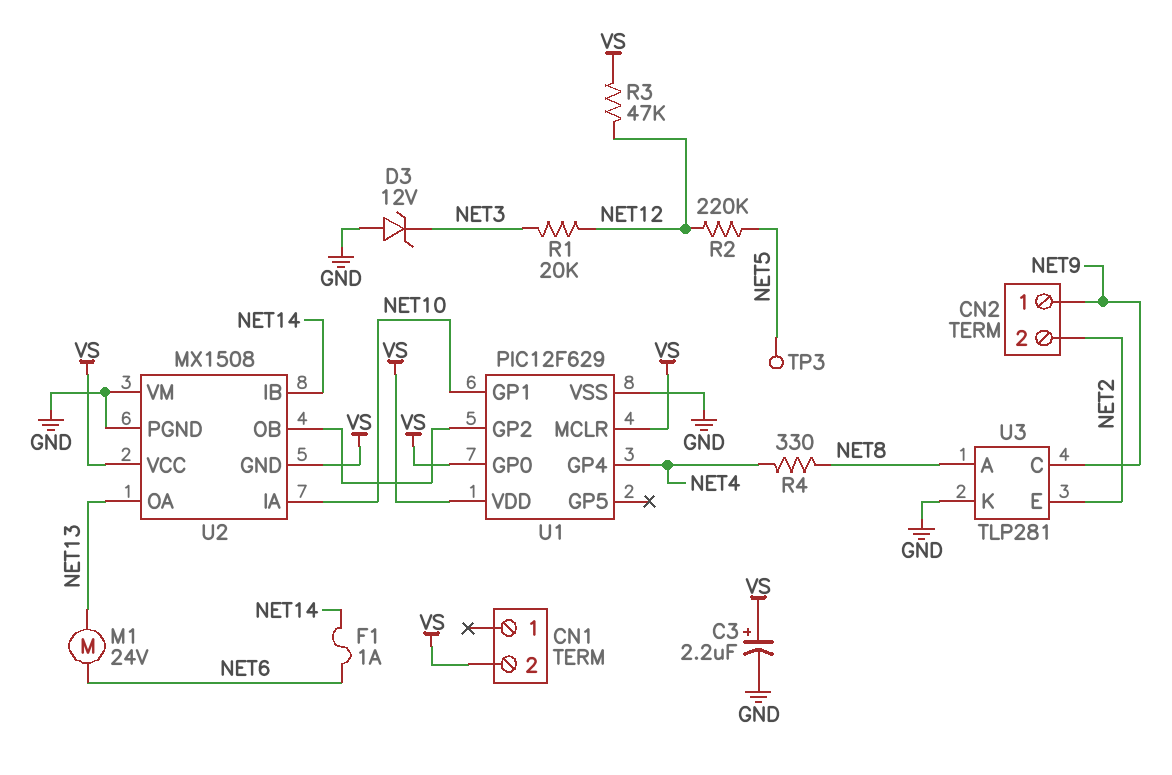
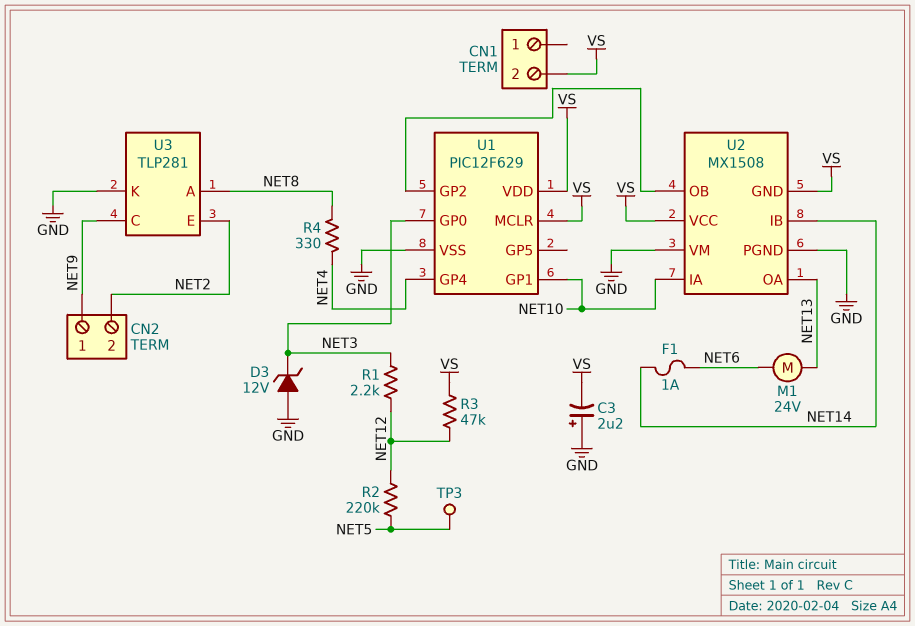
C3: 2.2uF (plus VS, minus GND) -> 2.2uF (plus GND, minus VS)
R1: 20k (NET3, NET12) -> 2.2k (NET3, NET12)
U1 pin GP0: VS -> NET3

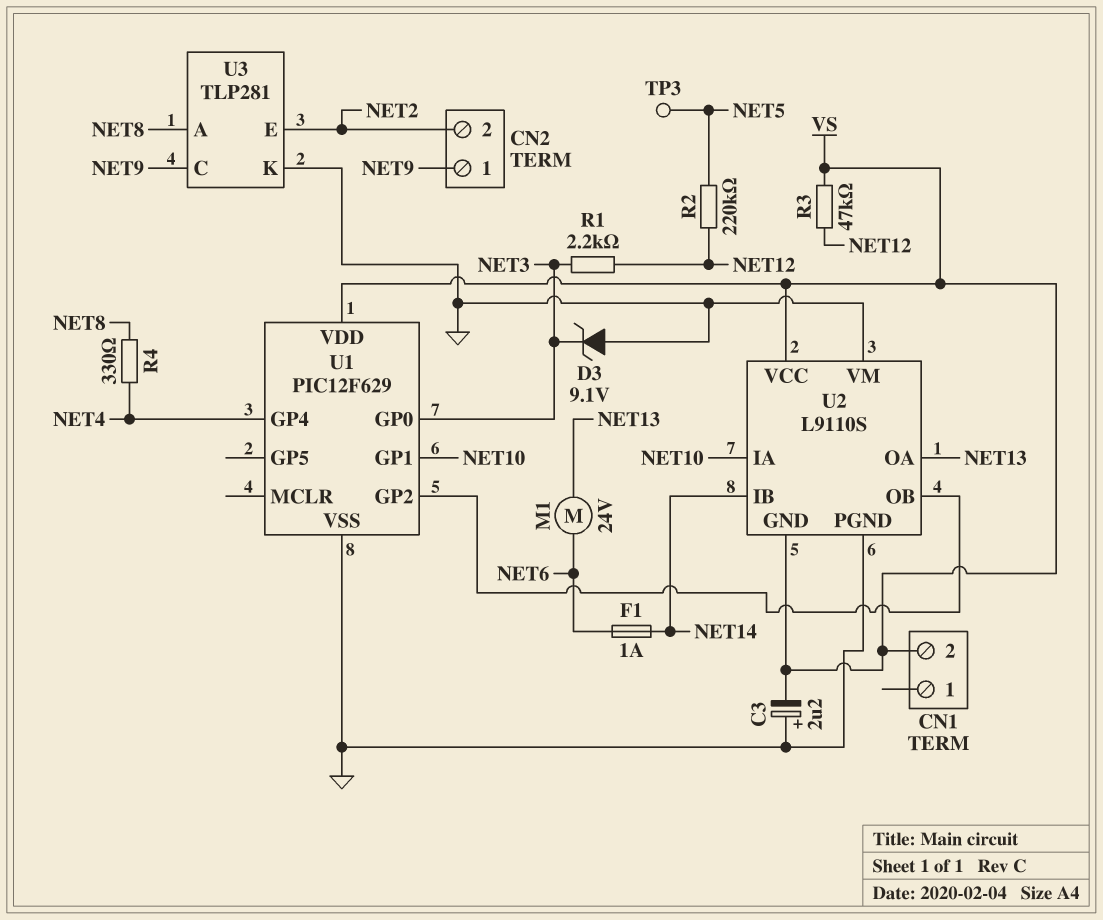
D3: zener 12V (A GND, K NET3) -> zener 9.1V (A GND, K NET3)
U1 pin MCLR: VS -> none
U2: MX1508 -> L9110S

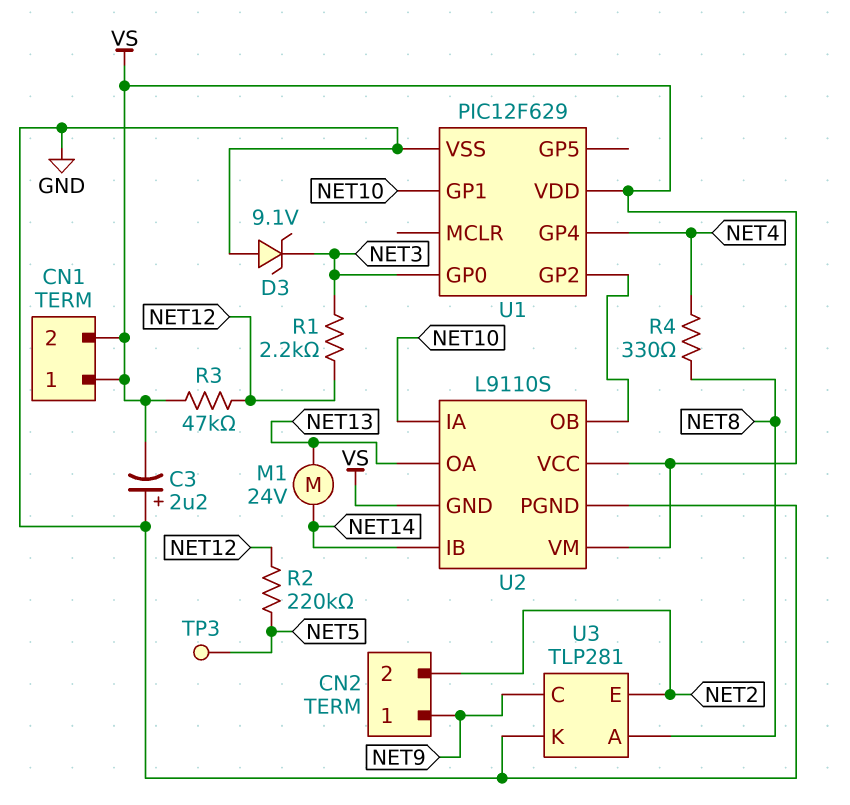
CN1 pin 1: none -> VS
F1: 1A (NET6, NET14) -> none
M1: motor 24V (NET6, NET13) -> motor 24V (NET13, NET14)
U2 pin VM: GND -> VS

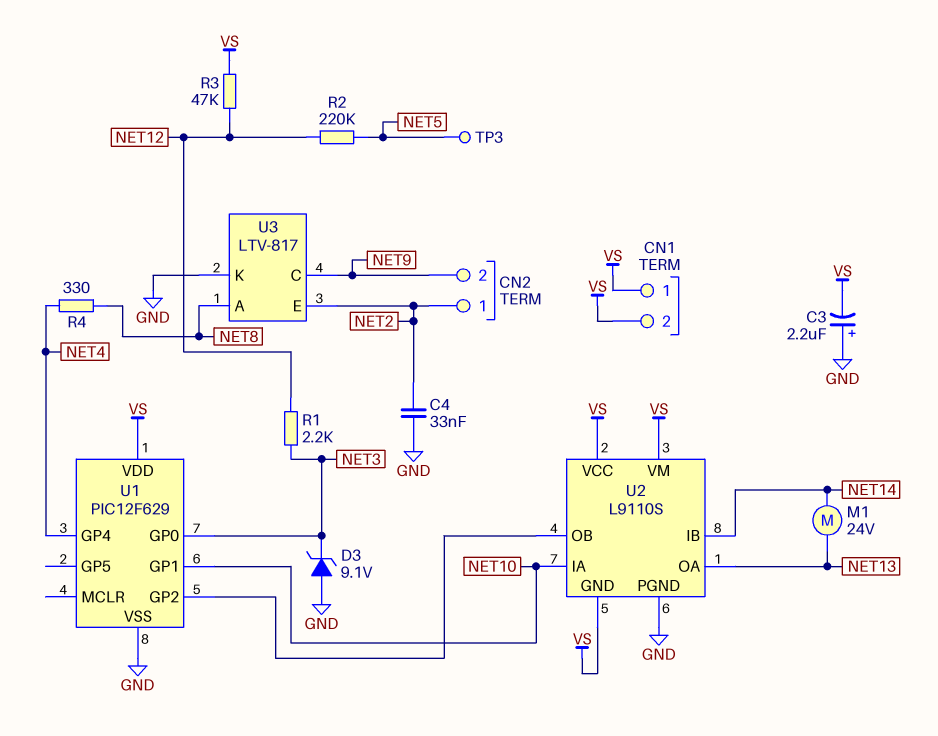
C4: none -> 33nF (GND, NET2)
CN2 pin 1: NET9 -> NET2
CN2 pin 2: NET2 -> NET9
U3: TLP281 -> LTV-817

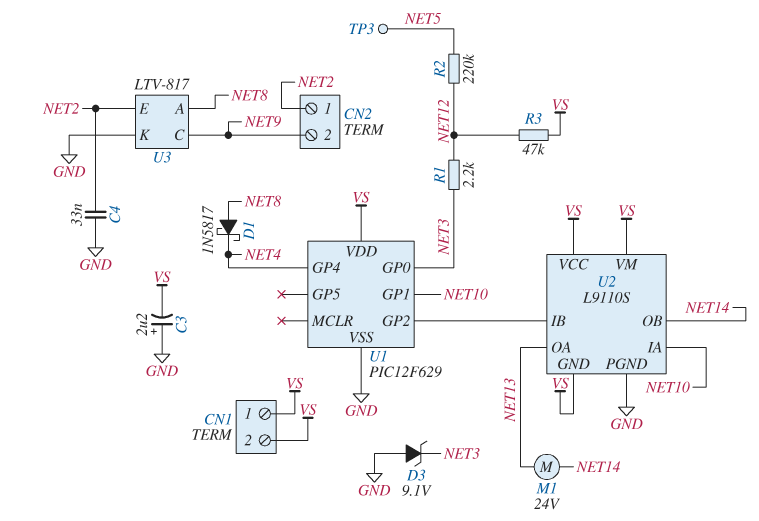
D1: none -> schottky 1N5817 (A NET8, K NET4)
R4: 330 (NET4, NET8) -> none
U2 pin IB: NET14 -> U1/GP2
U2 pin OB: U1/GP2 -> NET14

